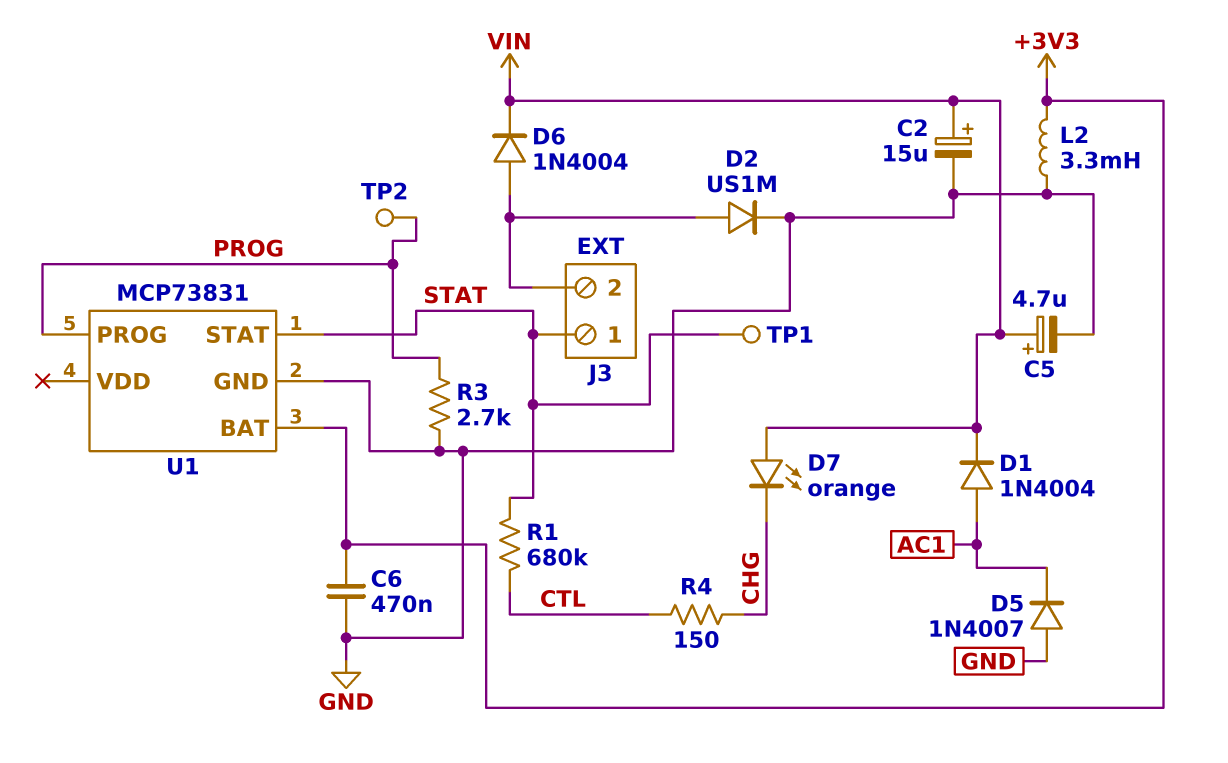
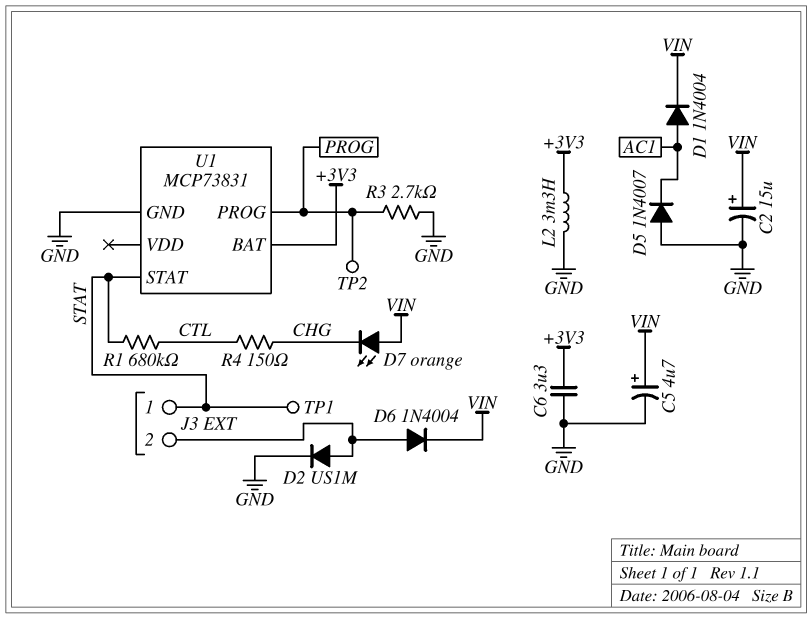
C6: 470nF (+3V3, GND) -> 3.3uF (+3V3, GND)

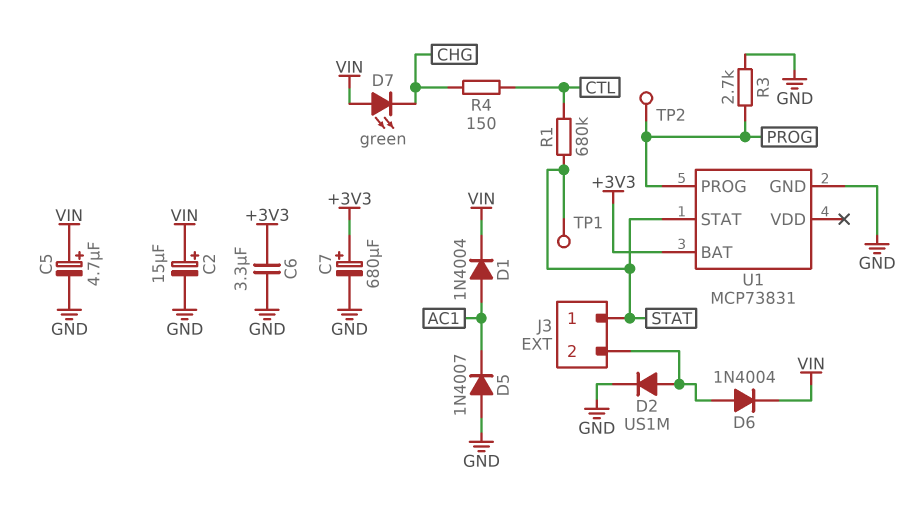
C7: none -> 680uF (plus +3V3, minus GND)
D7: LED orange (A VIN, K CHG) -> LED green (A VIN, K CHG)
L2: 3.3mH (+3V3, GND) -> none

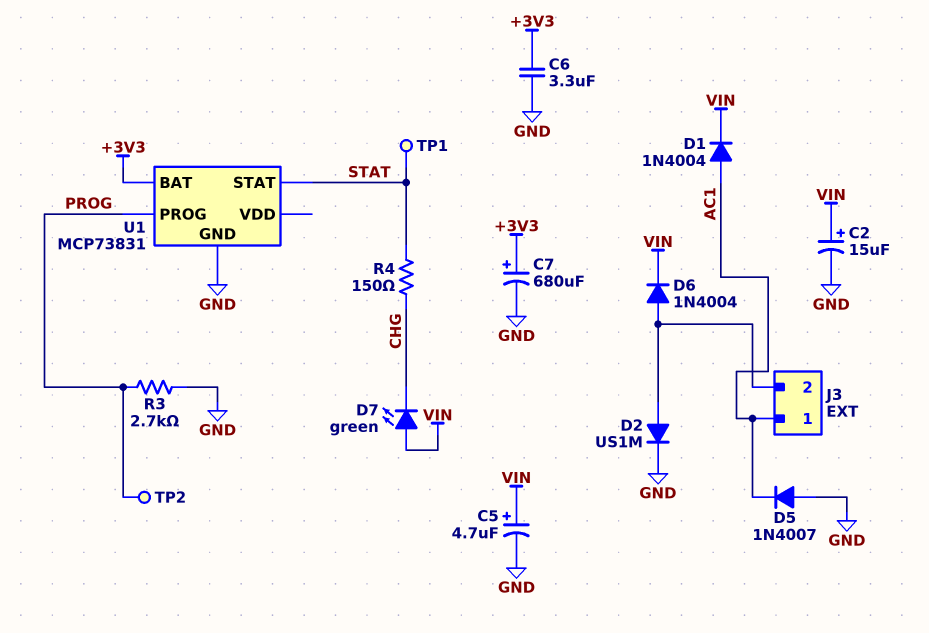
J3 pin 1: STAT -> AC1
R1: 680k (CTL, STAT) -> none
R4: 150 (CHG, CTL) -> 150 (CHG, STAT)

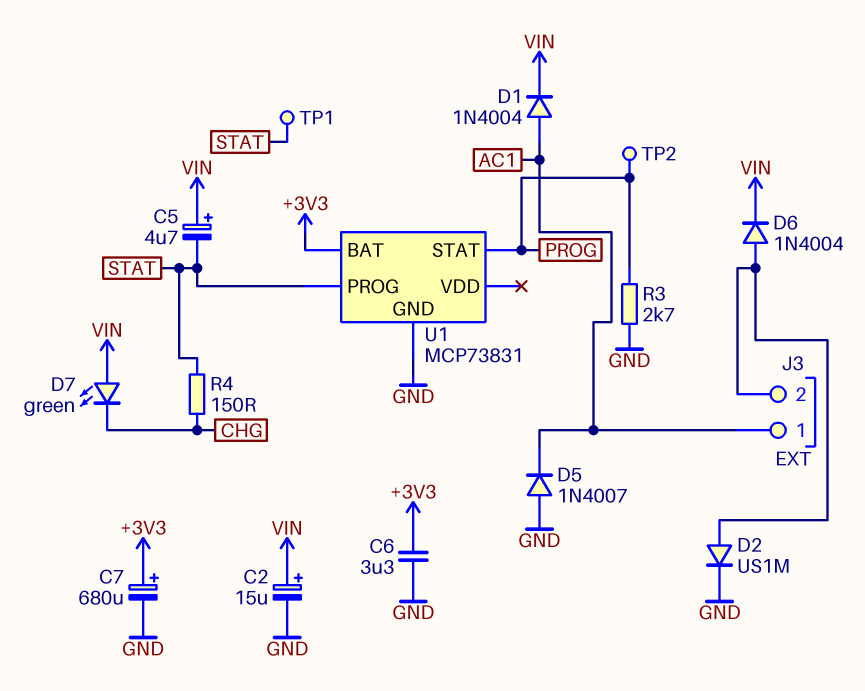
C5: 4.7uF (plus VIN, minus GND) -> 4.7uF (plus VIN, minus STAT)
U1 pin PROG: PROG -> STAT
U1 pin STAT: STAT -> PROG

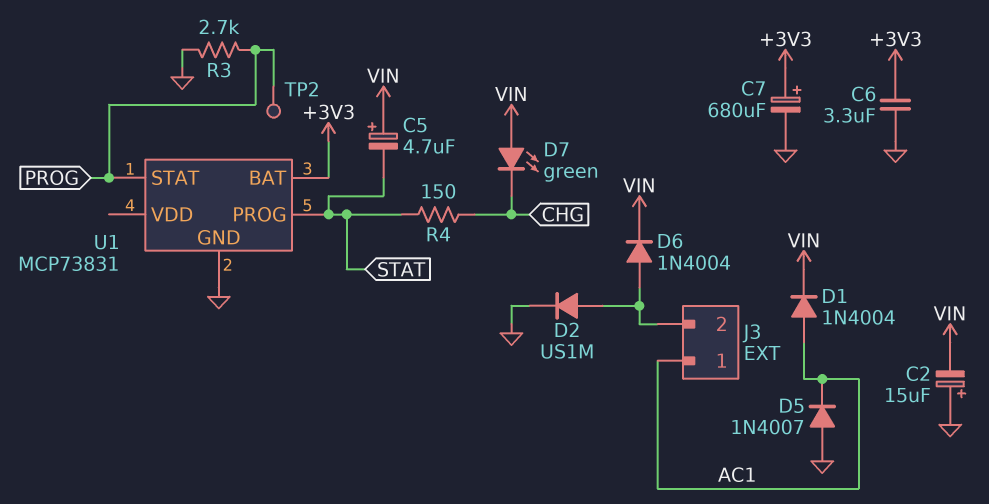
C2: 15uF (plus VIN, minus GND) -> 15uF (plus GND, minus VIN)
TP1: test point (STAT) -> none

